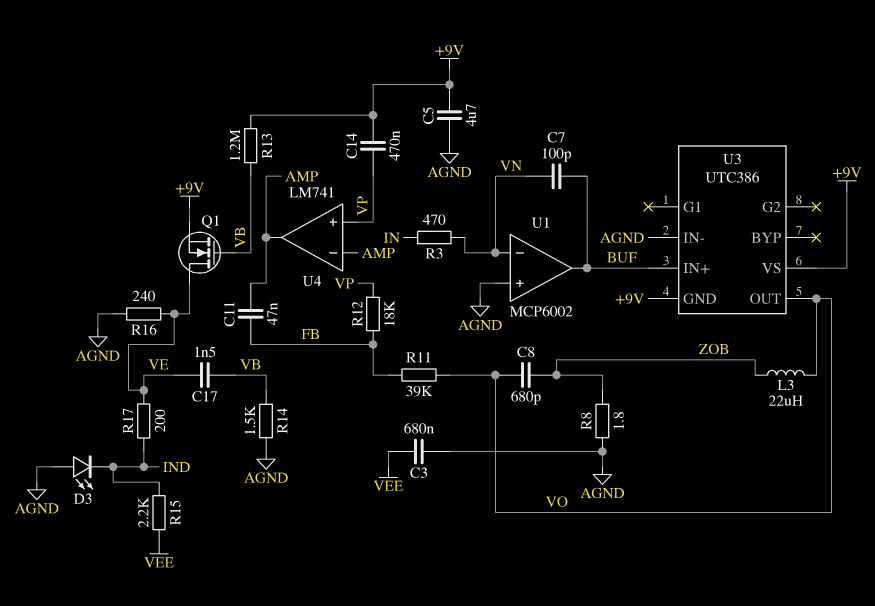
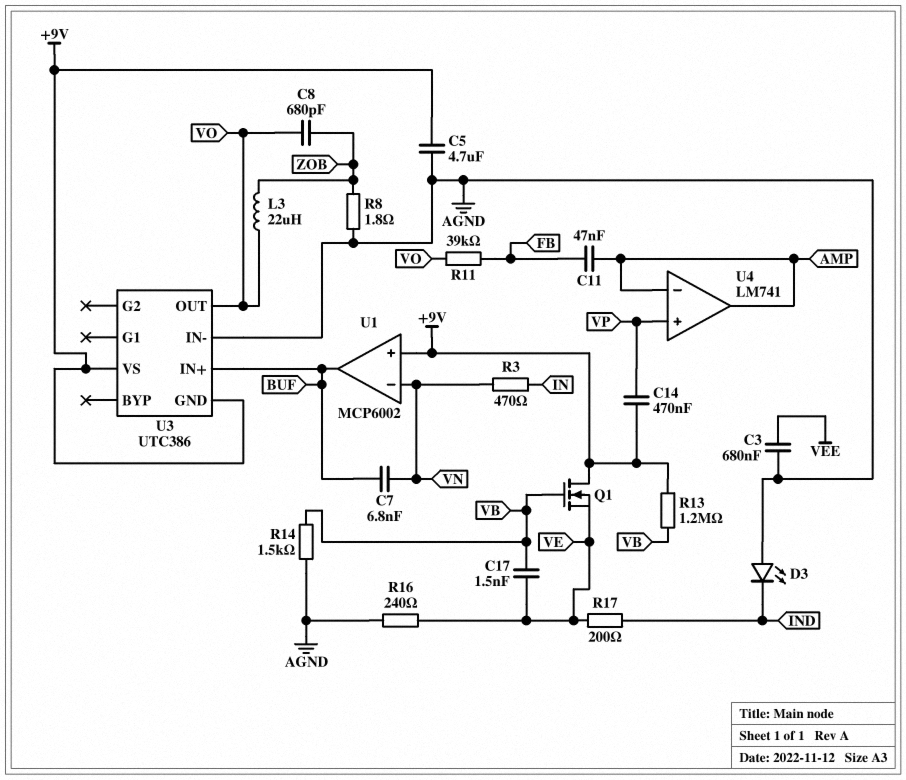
C7: 100pF (BUF, VN) -> 6.8nF (BUF, VN)
Q1: NMOS (G VB, D VE, S +9V) -> NMOS (G VB, D +9V, S VE)
R12: 18k (FB, VP) -> none
R15: 2.2k (IND, VEE) -> none
U1 pin in+: AGND -> +9V

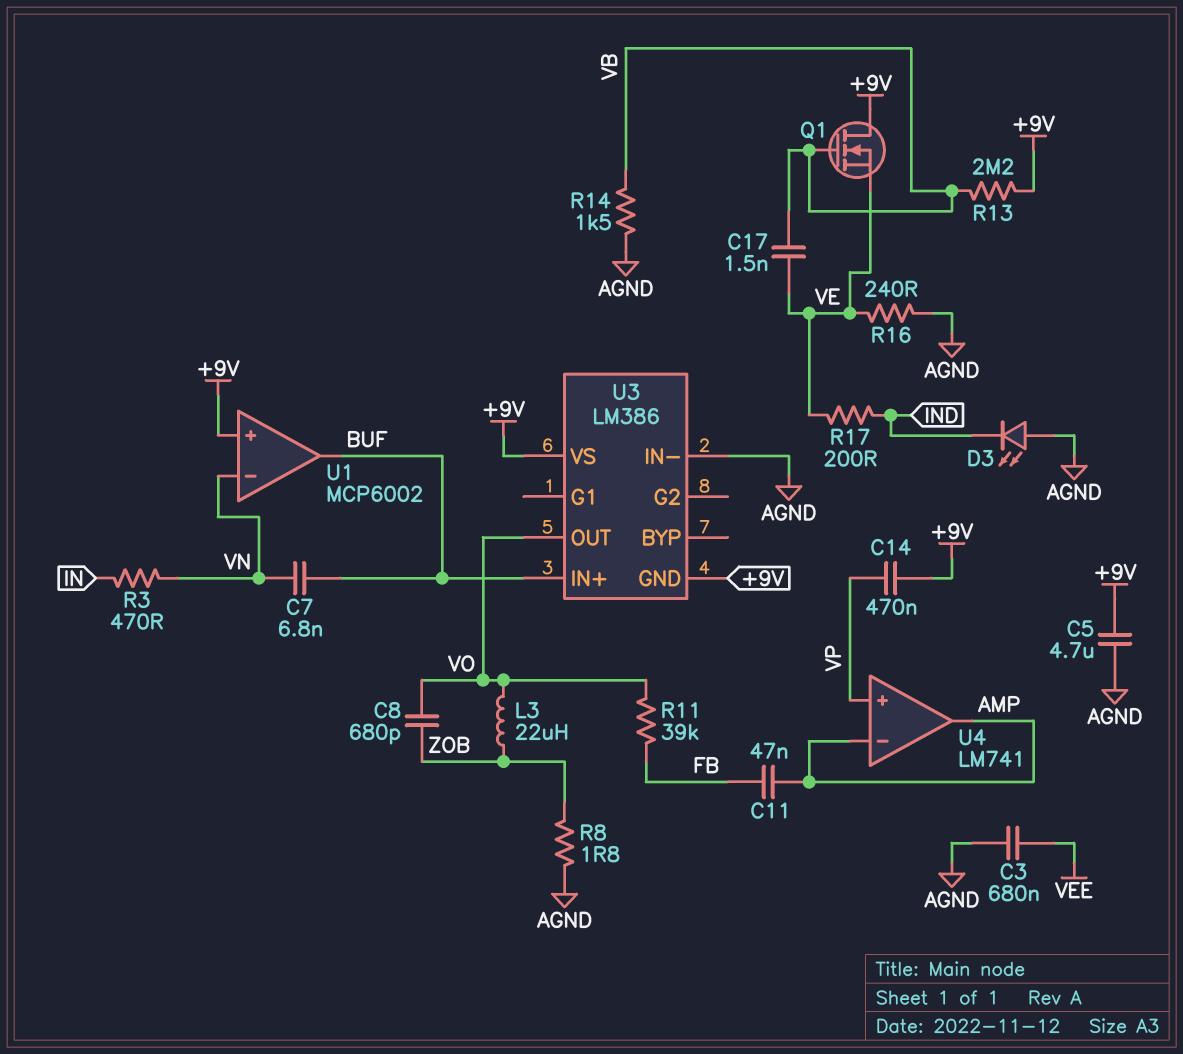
R13: 1.2M (+9V, VB) -> 2.2M (+9V, VB)
U3: UTC386 -> LM386

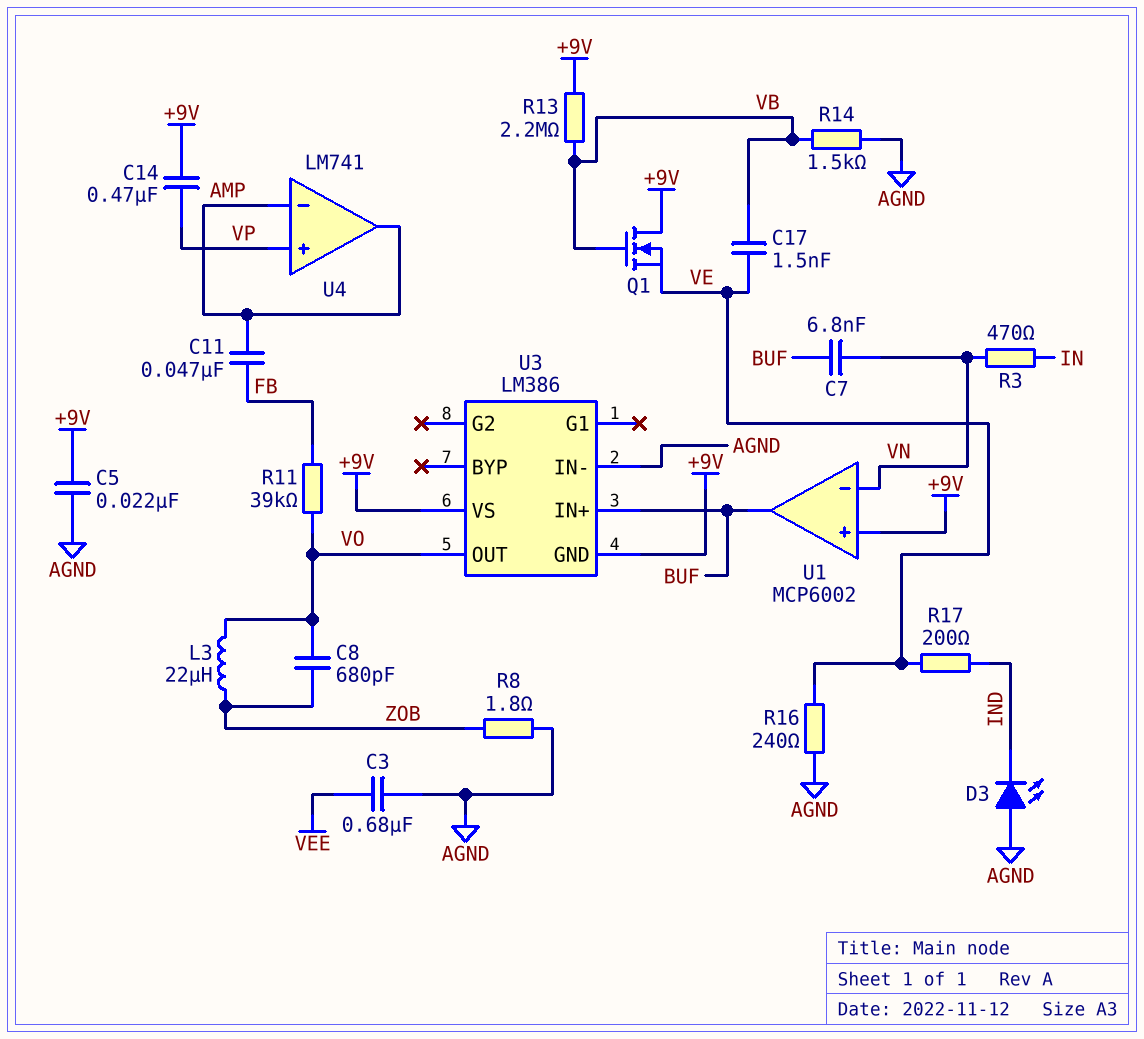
C5: 4.7uF (+9V, AGND) -> 22nF (+9V, AGND)

